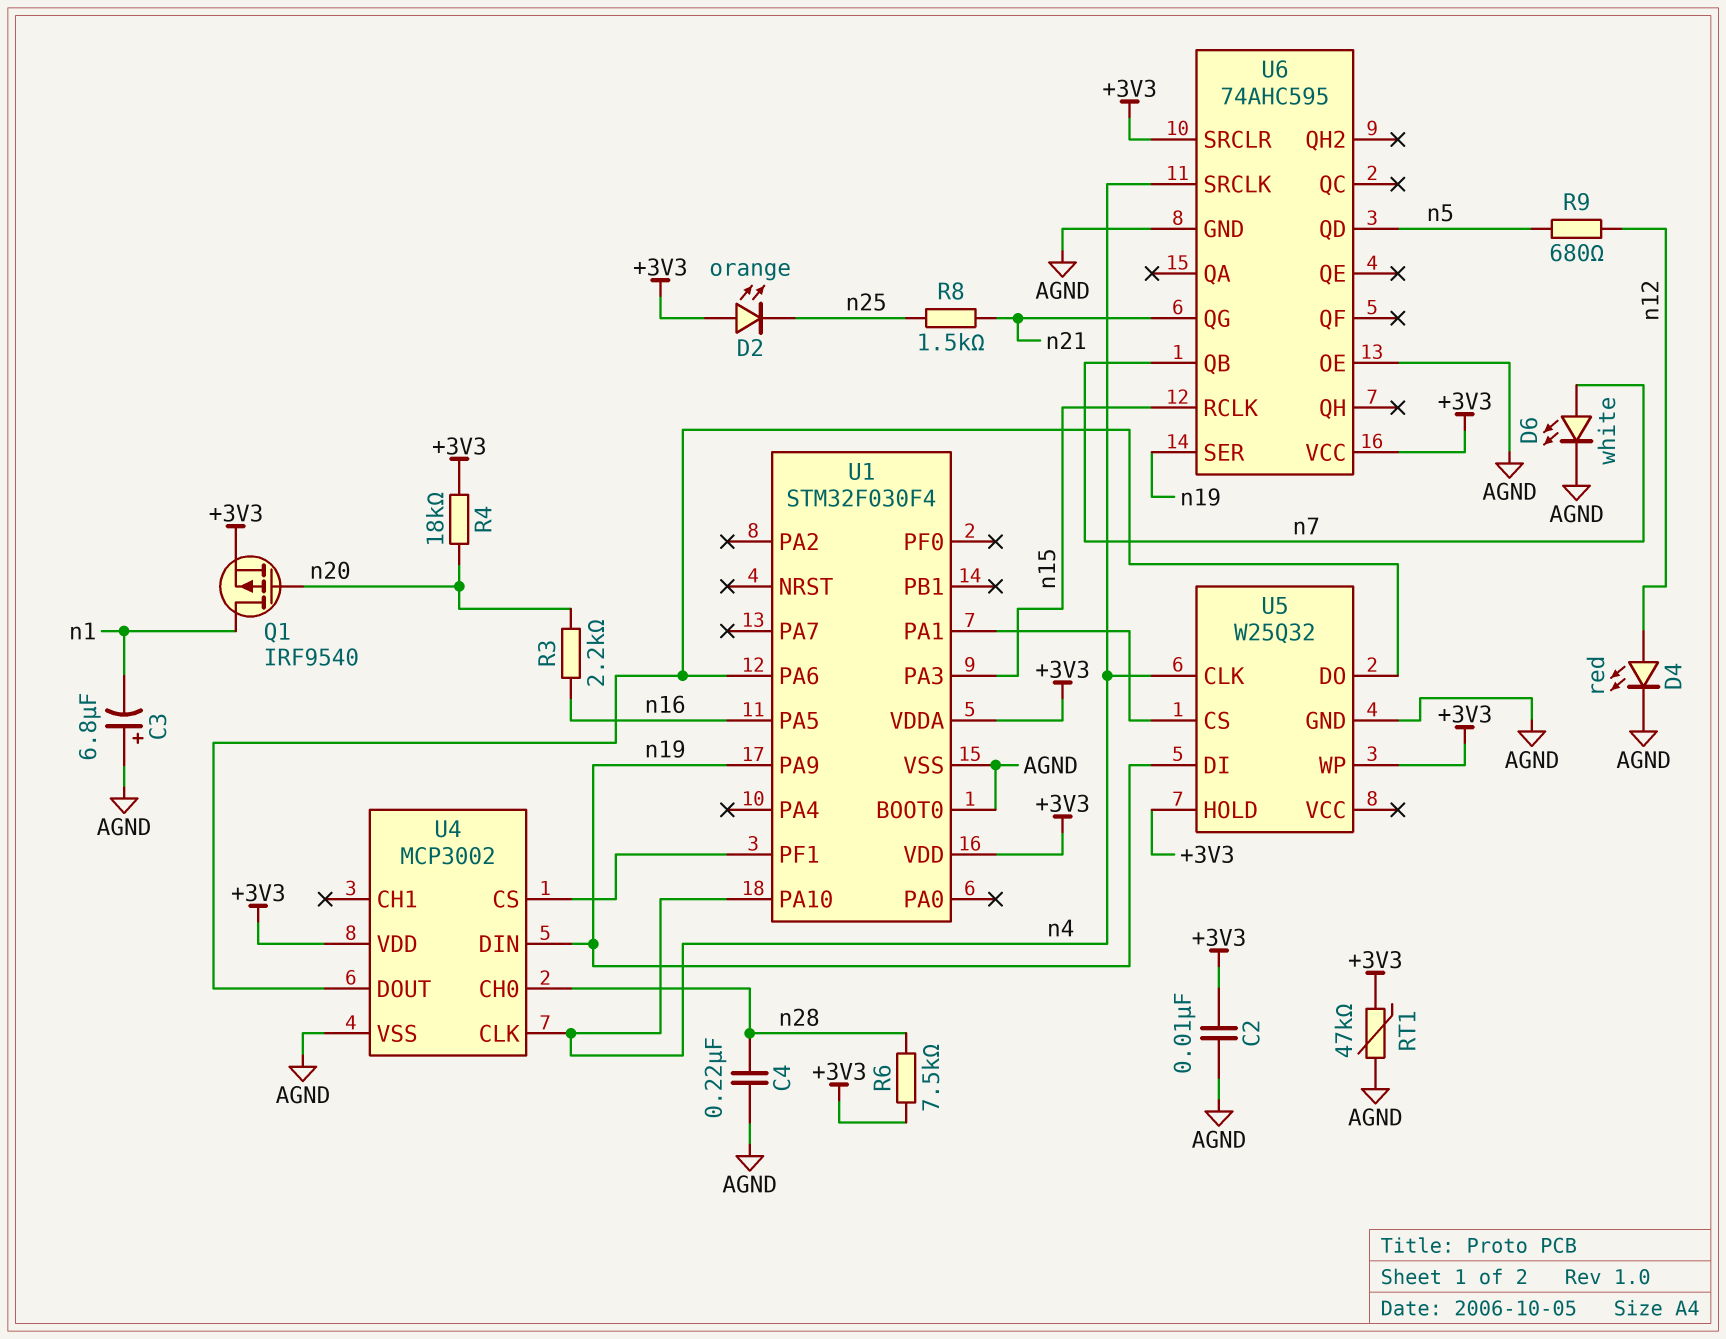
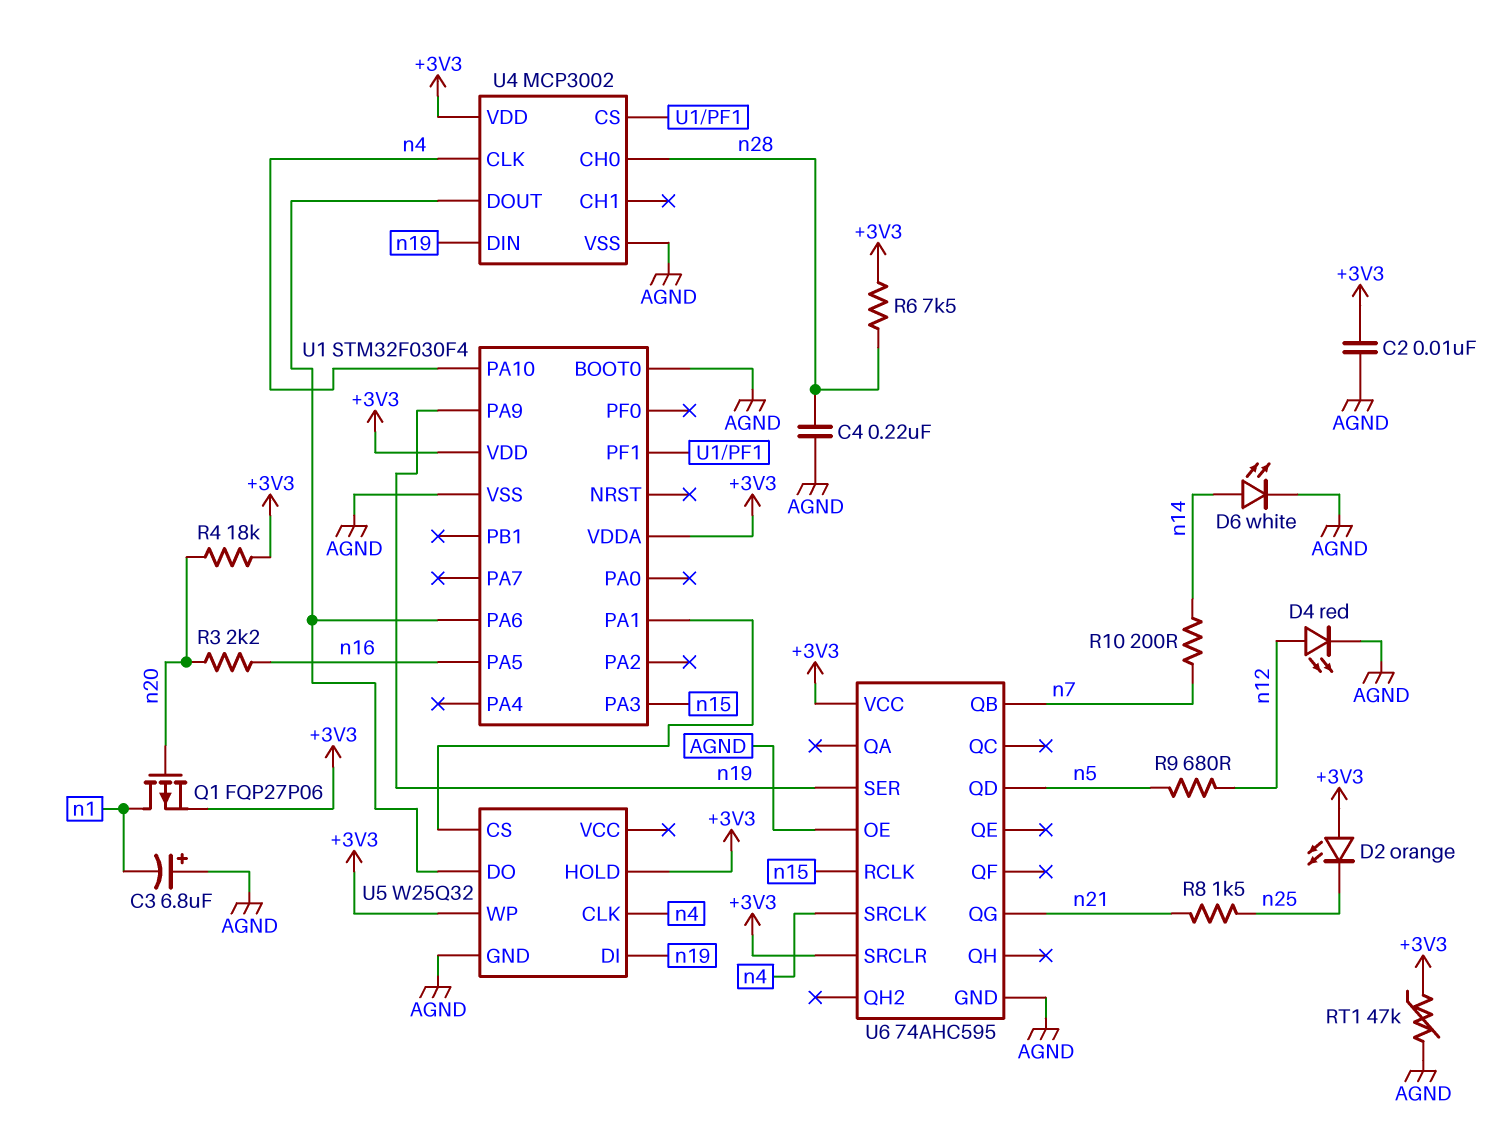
D6: LED white (A n7, K AGND) -> LED white (A n14, K AGND)
Q1: PMOS IRF9540 (G n20, D n1, S +3V3) -> PMOS FQP27P06 (G n20, D n1, S +3V3)
R10: none -> 200 (n7, n14)

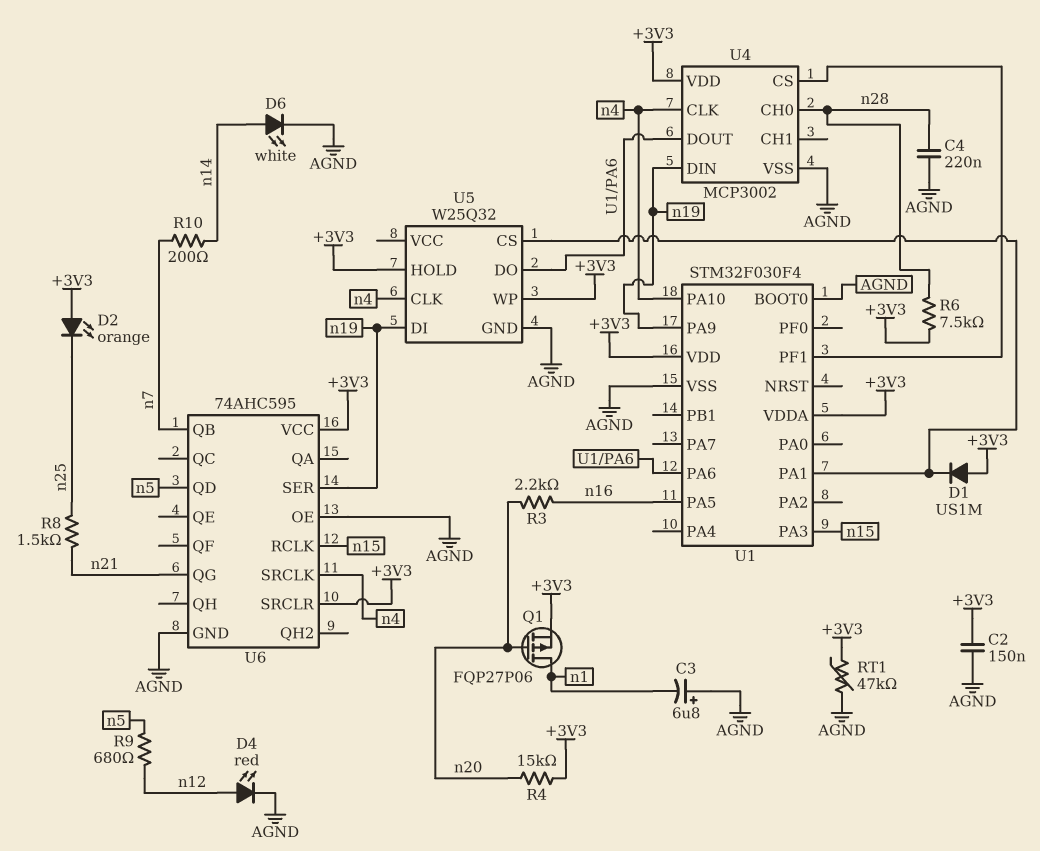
C2: 10nF (+3V3, AGND) -> 150nF (+3V3, AGND)
D1: none -> diode US1M (A +3V3, K U1/PA1)
R4: 18k (+3V3, n20) -> 15k (+3V3, n20)

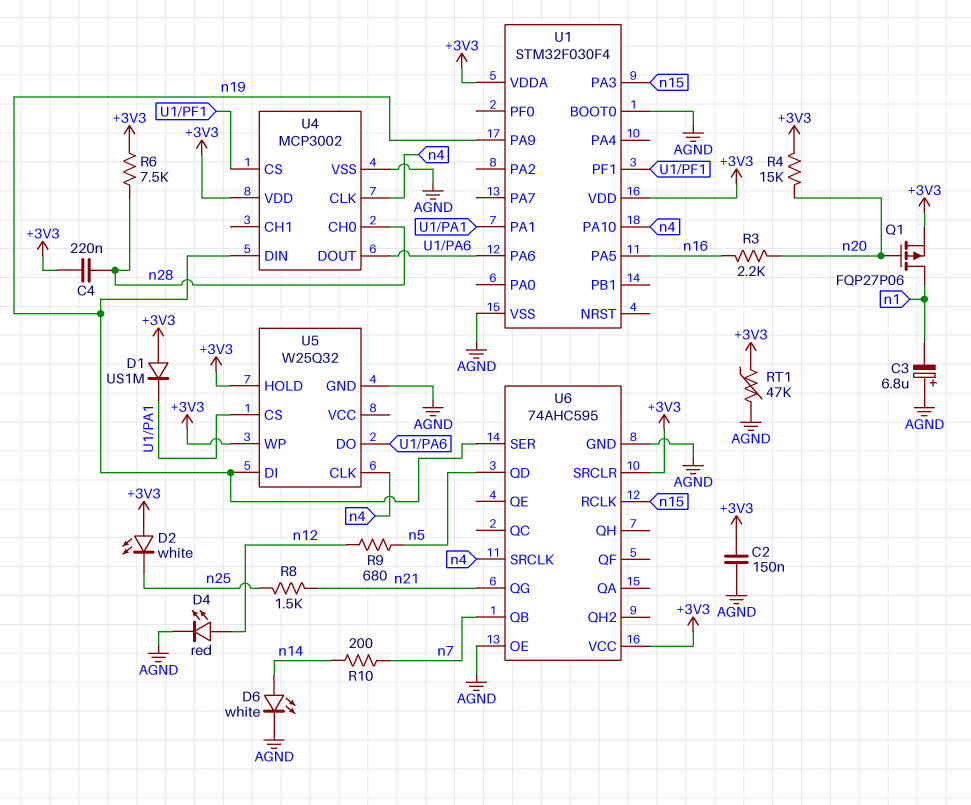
C4: 220nF (AGND, n28) -> 220nF (+3V3, n28)
D2: LED orange (A +3V3, K n25) -> LED white (A +3V3, K n25)

